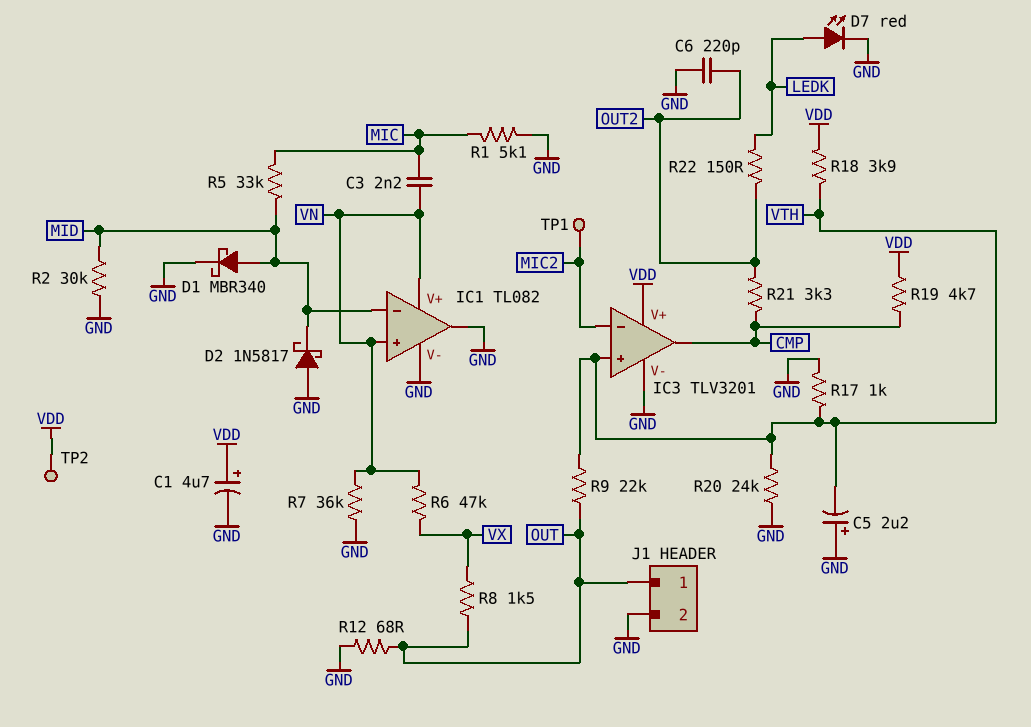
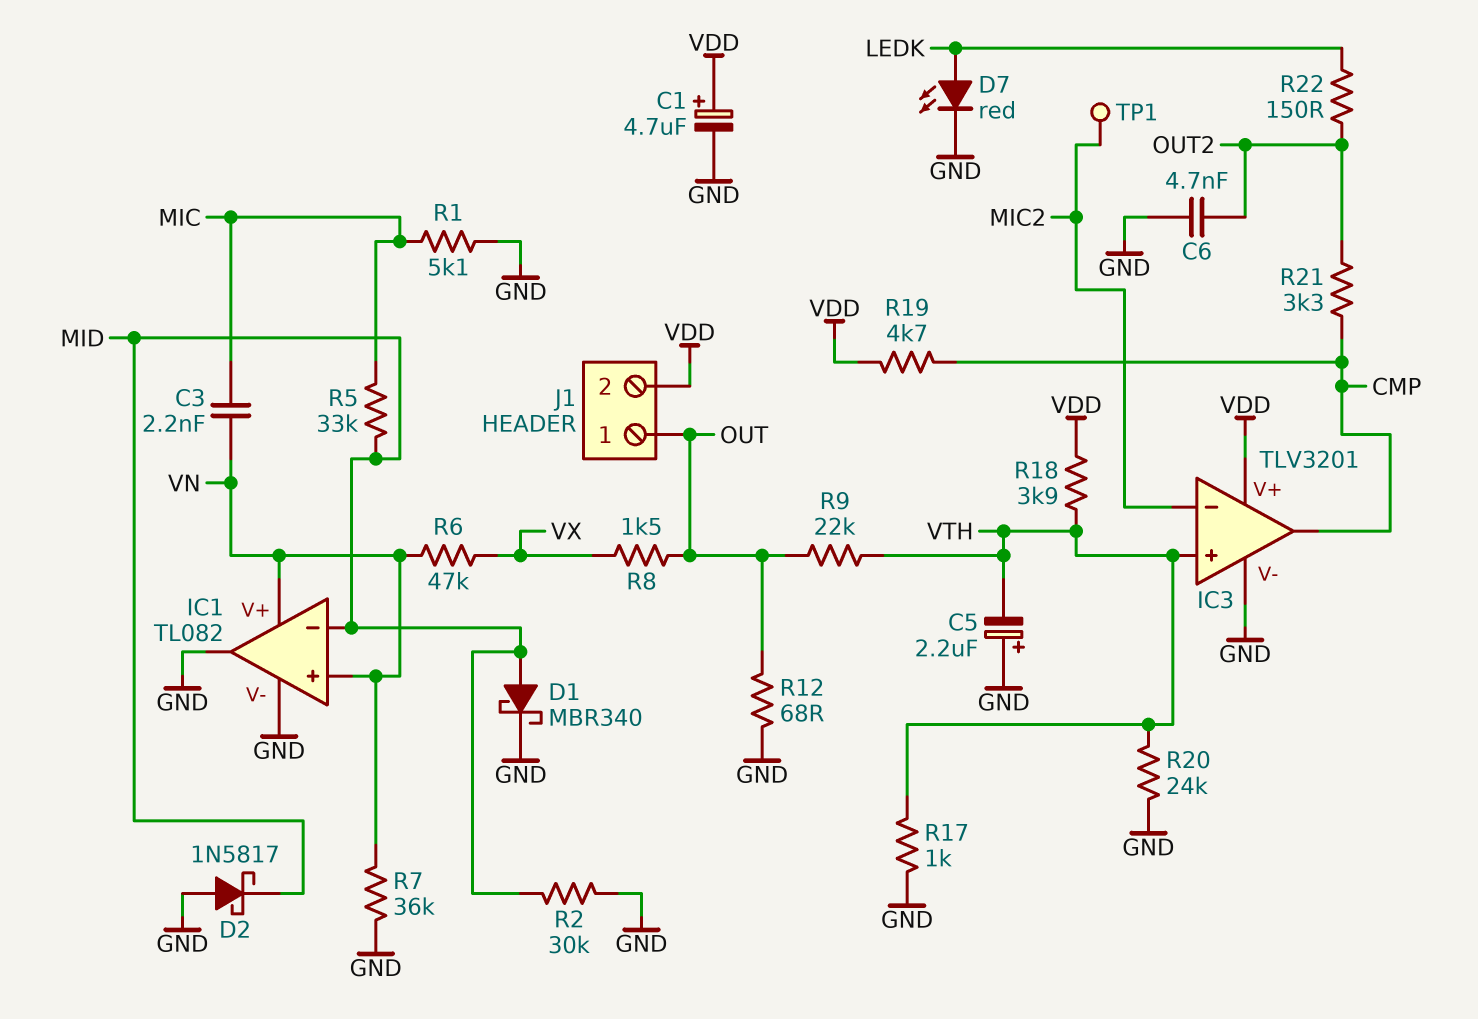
C6: 220pF (GND, OUT2) -> 4.7nF (GND, OUT2)
J1 pin 2: GND -> VDD
TP2: test point (VDD) -> none

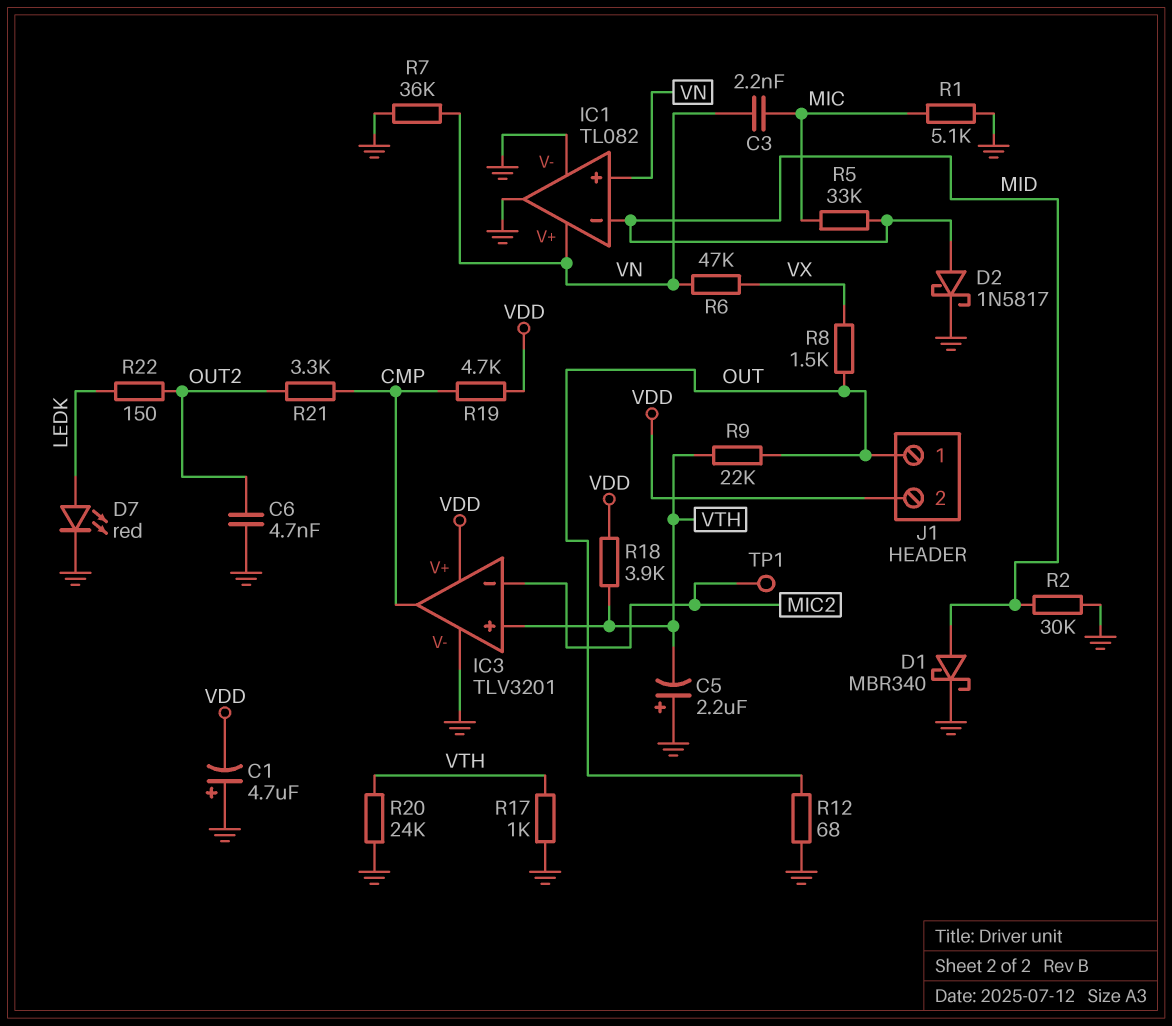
C1: 4.7uF (plus VDD, minus GND) -> 4.7uF (plus GND, minus VDD)
D2: schottky 1N5817 (A GND, K MID) -> schottky 1N5817 (A MID, K GND)

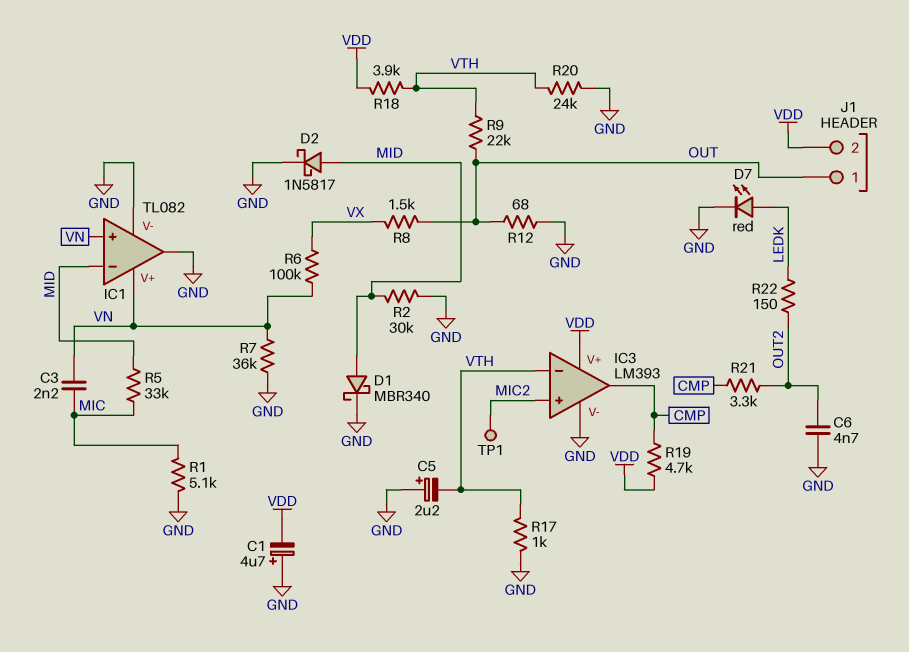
IC3: TLV3201 -> LM393
IC3 pin in+: VTH -> MIC2
IC3 pin in-: MIC2 -> VTH
R6: 47k (VN, VX) -> 100k (VN, VX)

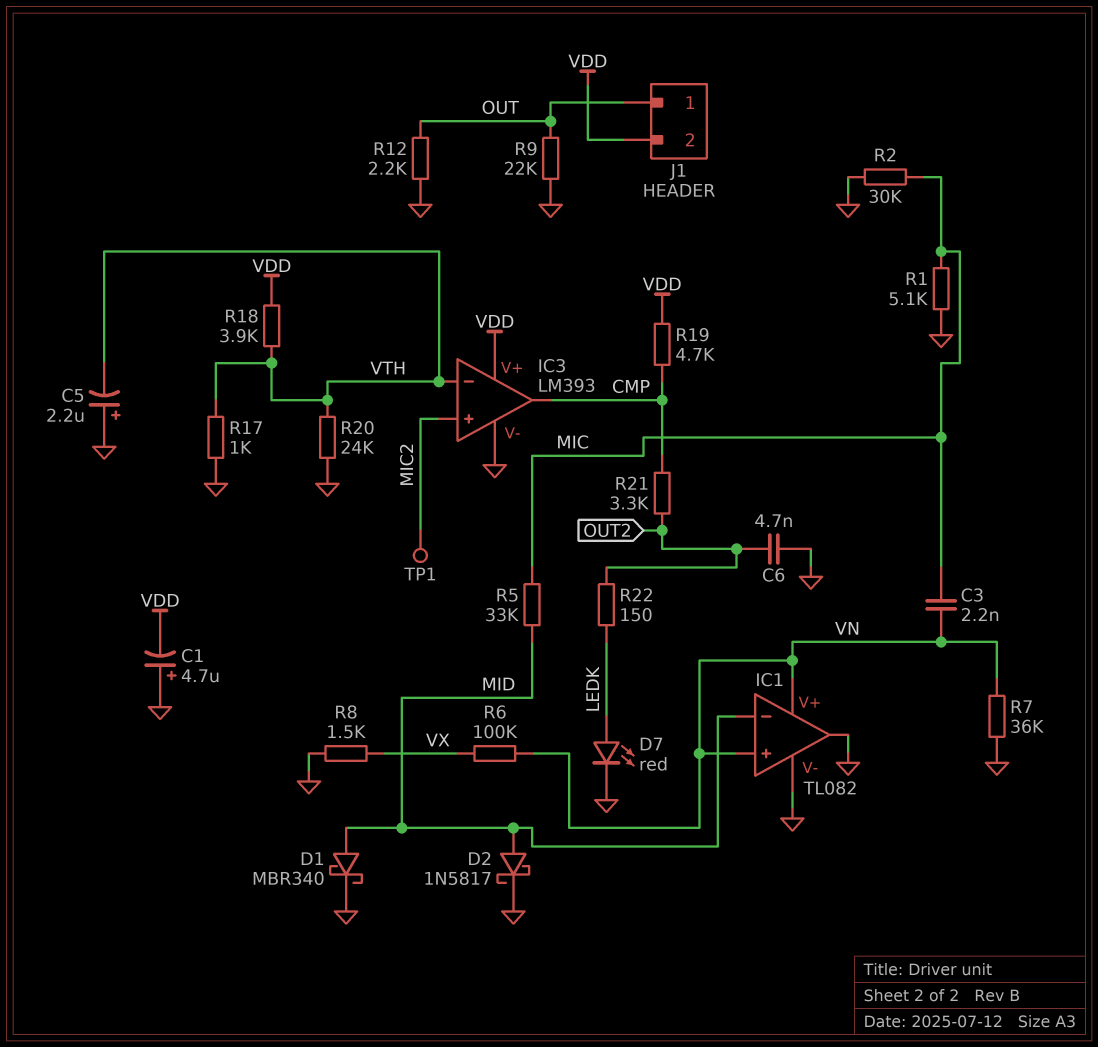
R2: 30k (GND, MID) -> 30k (GND, MIC)
R8: 1.5k (OUT, VX) -> 1.5k (GND, VX)
R9: 22k (OUT, VTH) -> 22k (GND, OUT)
R12: 68 (GND, OUT) -> 2.2k (GND, OUT)

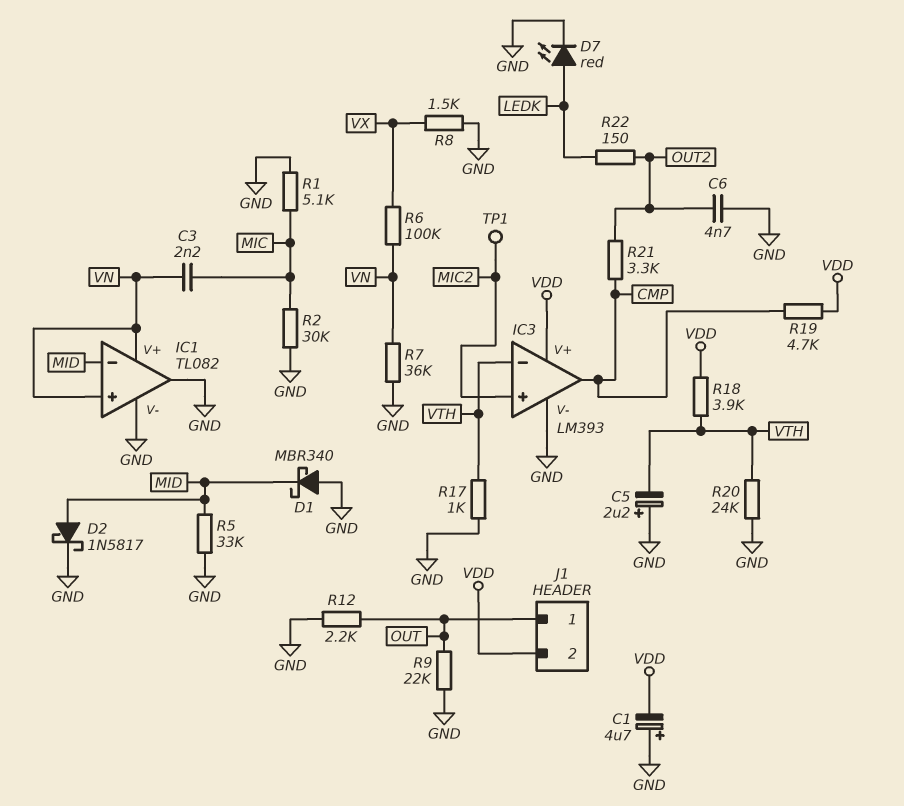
D1: schottky MBR340 (A MID, K GND) -> schottky MBR340 (A GND, K MID)
R5: 33k (MIC, MID) -> 33k (GND, MID)

